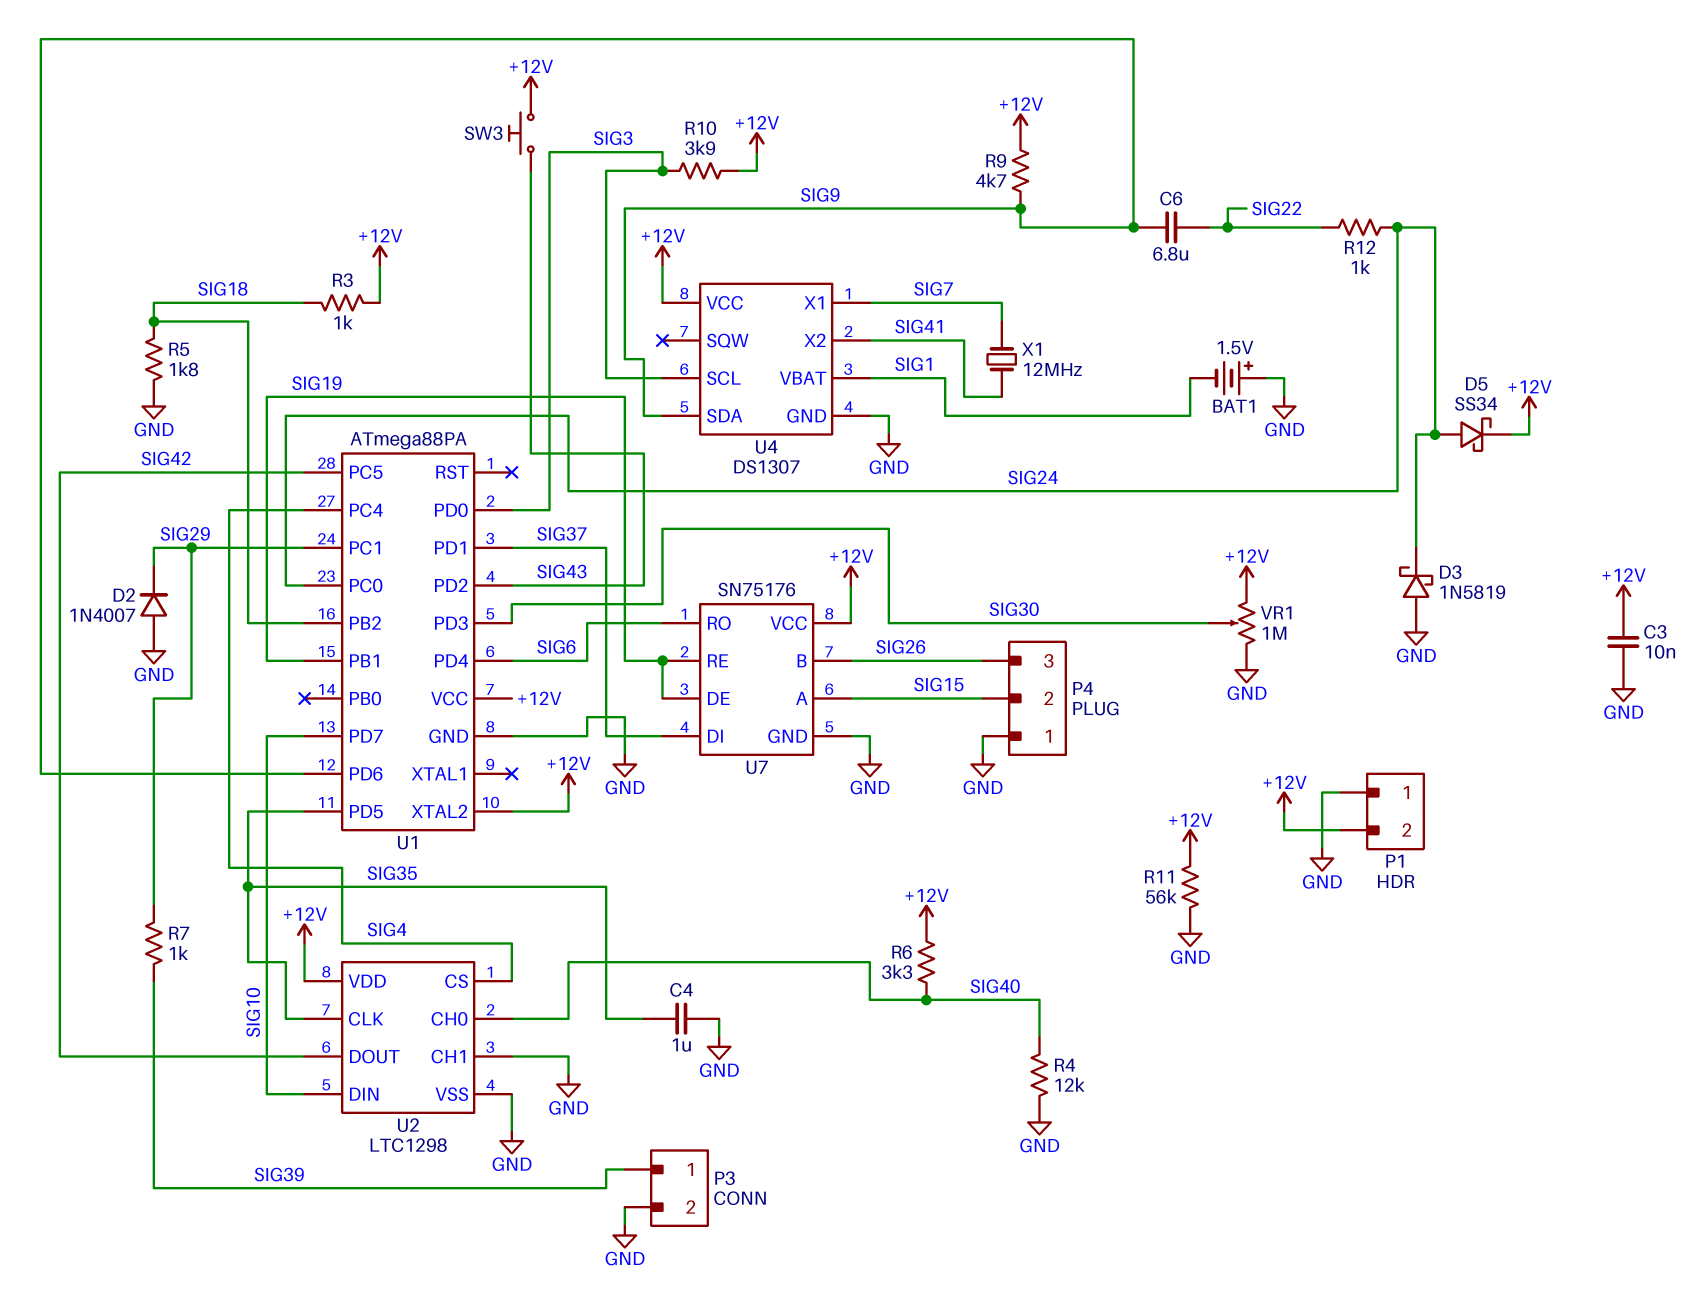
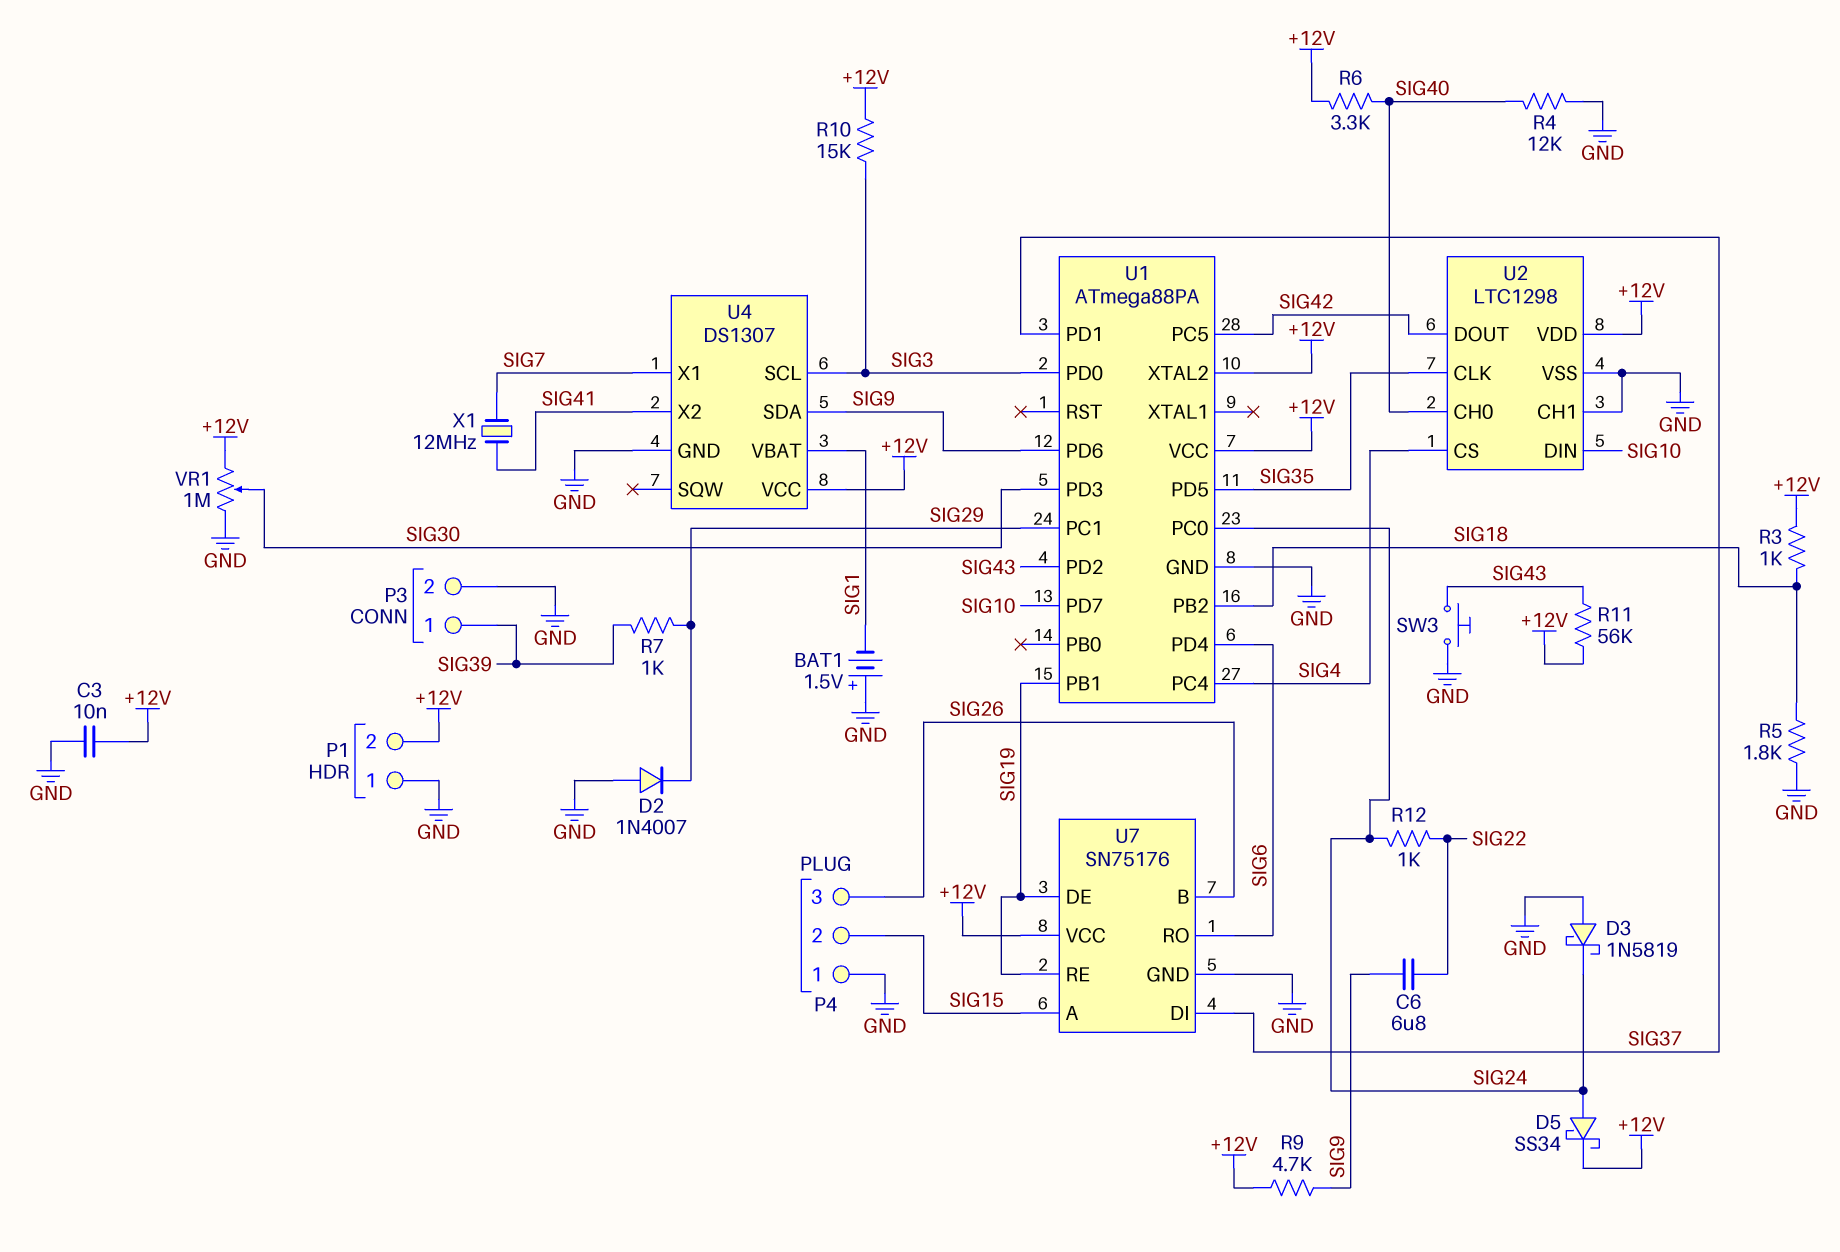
C4: 1uF (GND, SIG35) -> none
R10: 3.9k (+12V, SIG3) -> 15k (+12V, SIG3)
R11: 56k (+12V, GND) -> 56k (+12V, SIG43)
SW3: button (+12V, SIG43) -> button (GND, SIG43)

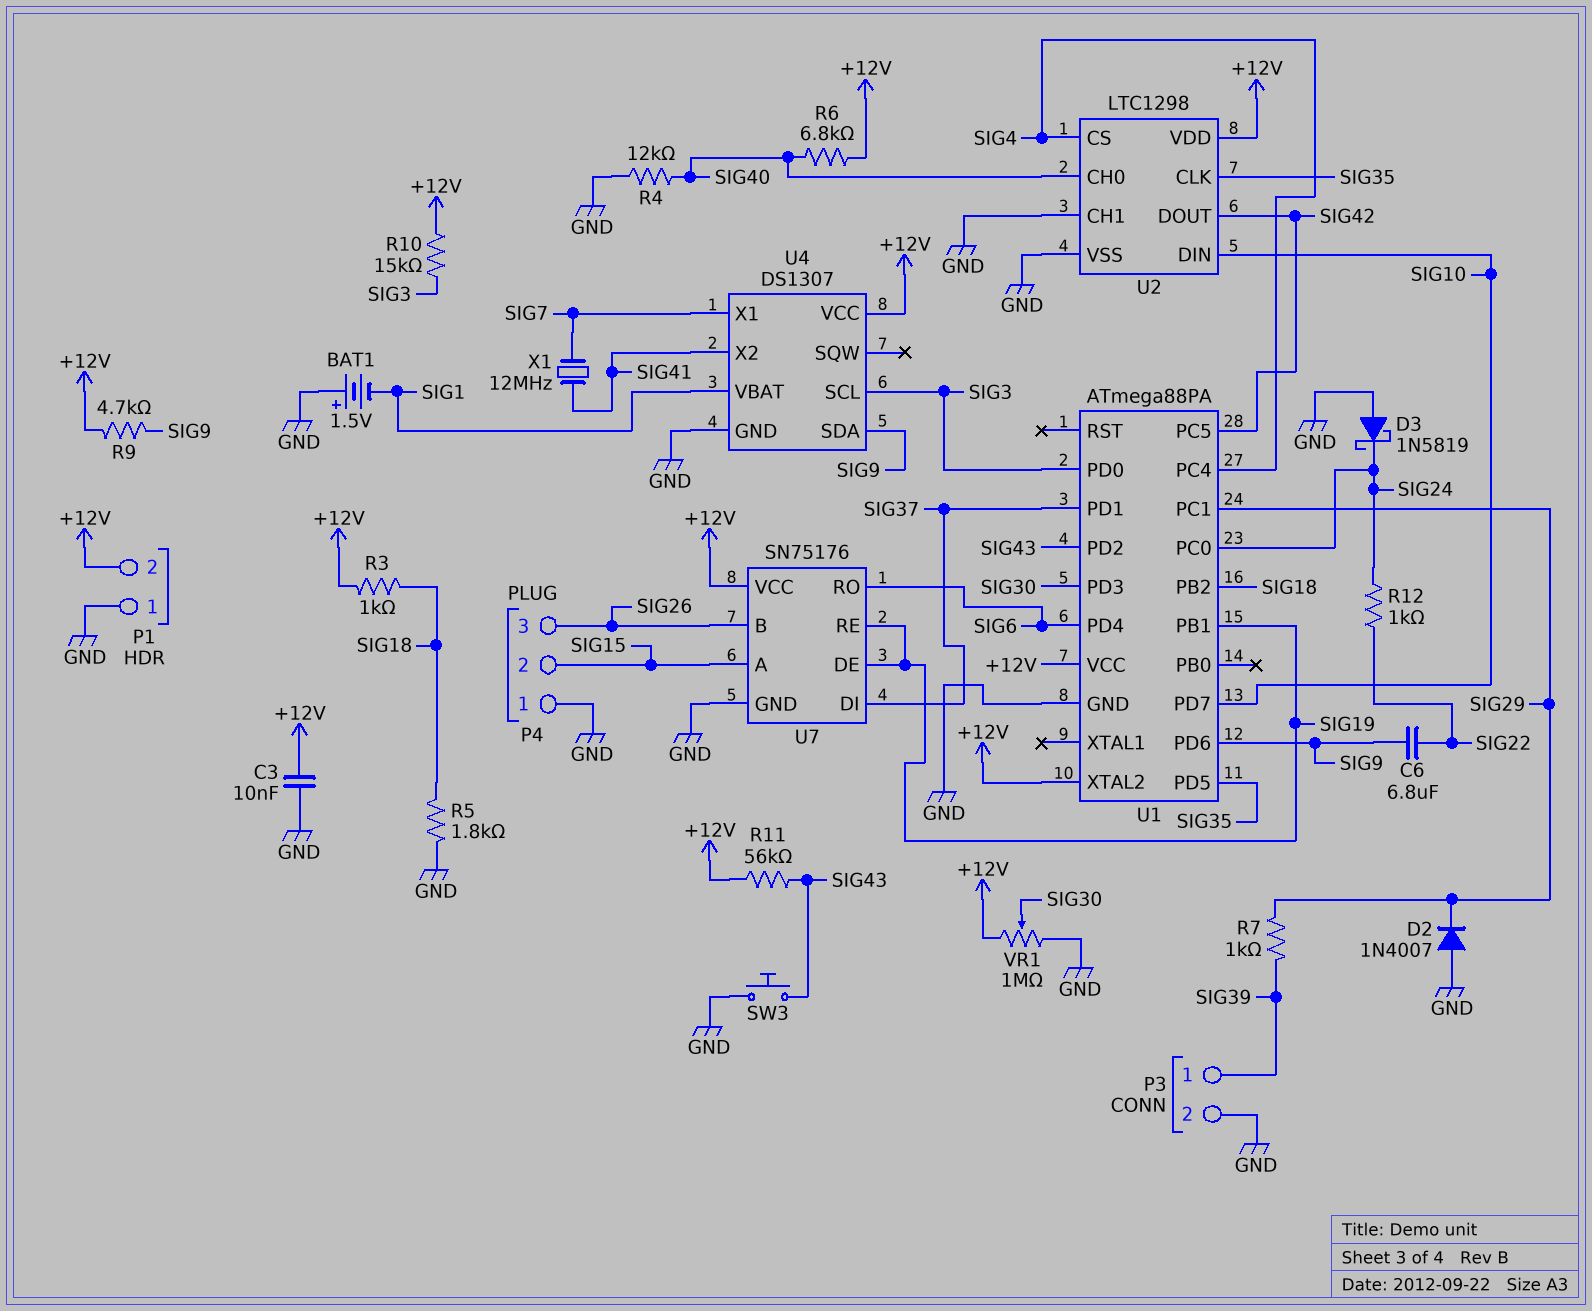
D5: schottky SS34 (A SIG24, K +12V) -> none
R6: 3.3k (+12V, SIG40) -> 6.8k (+12V, SIG40)

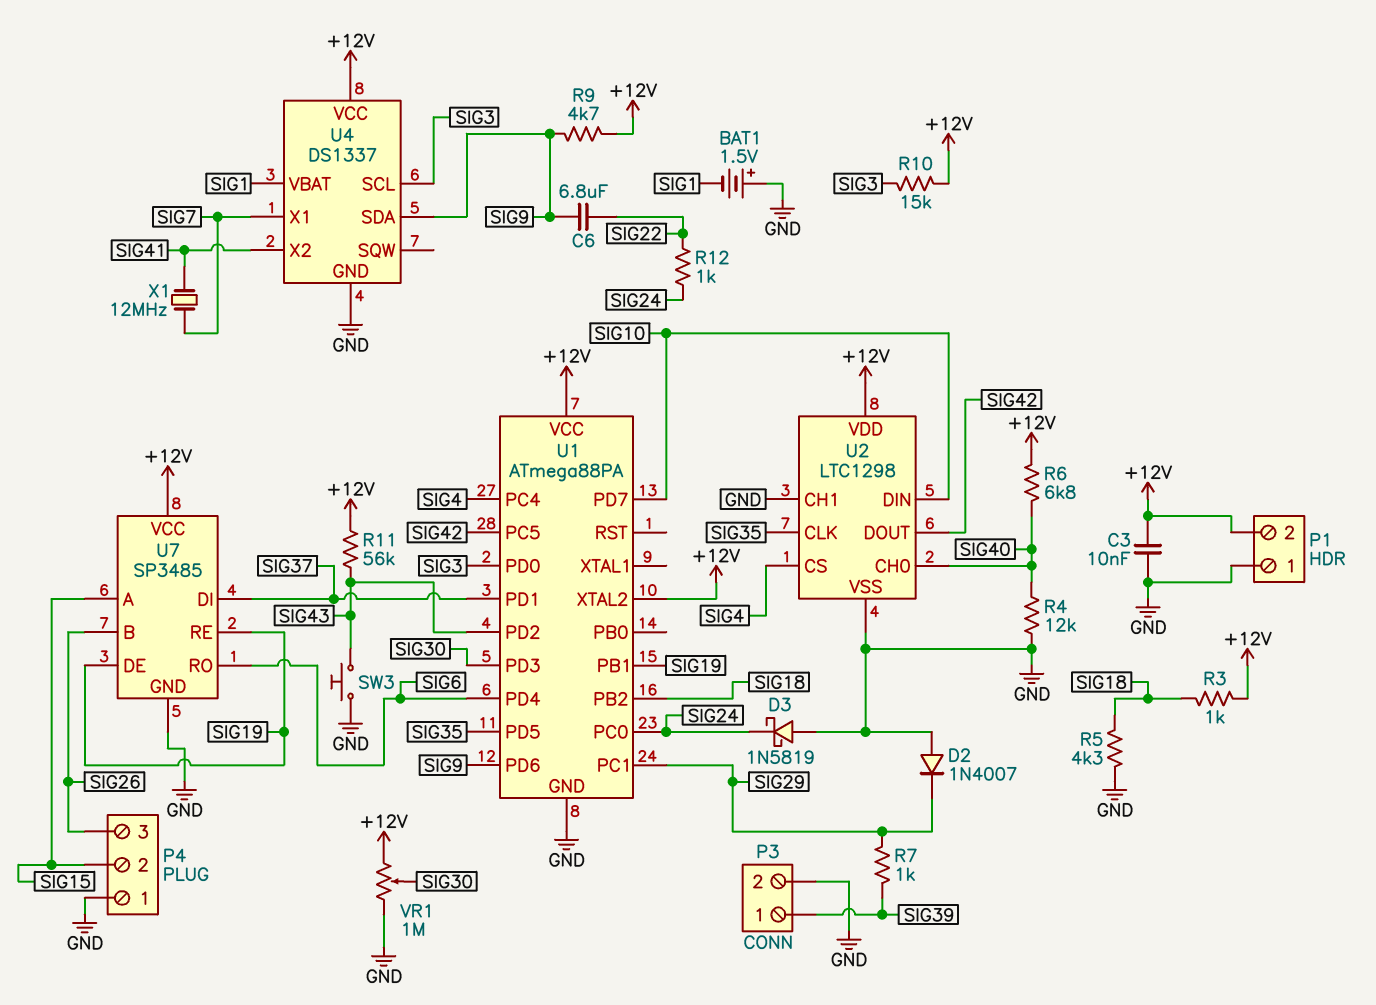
R5: 1.8k (GND, SIG18) -> 4.3k (GND, SIG18)
U4: DS1307 -> DS1337
U7: SN75176 -> SP3485

